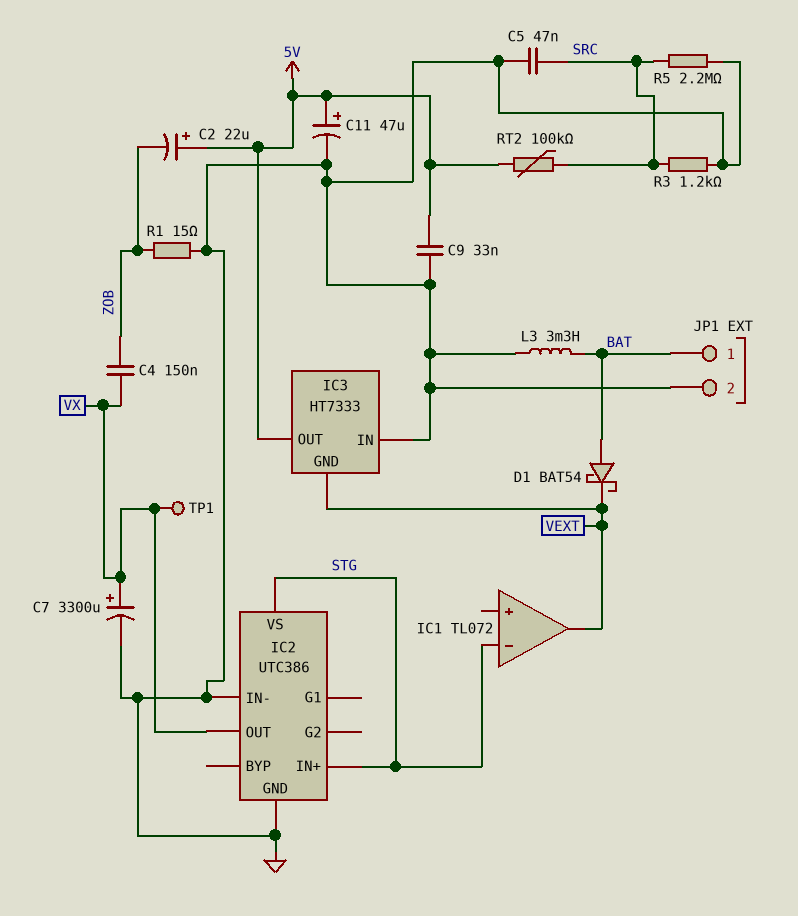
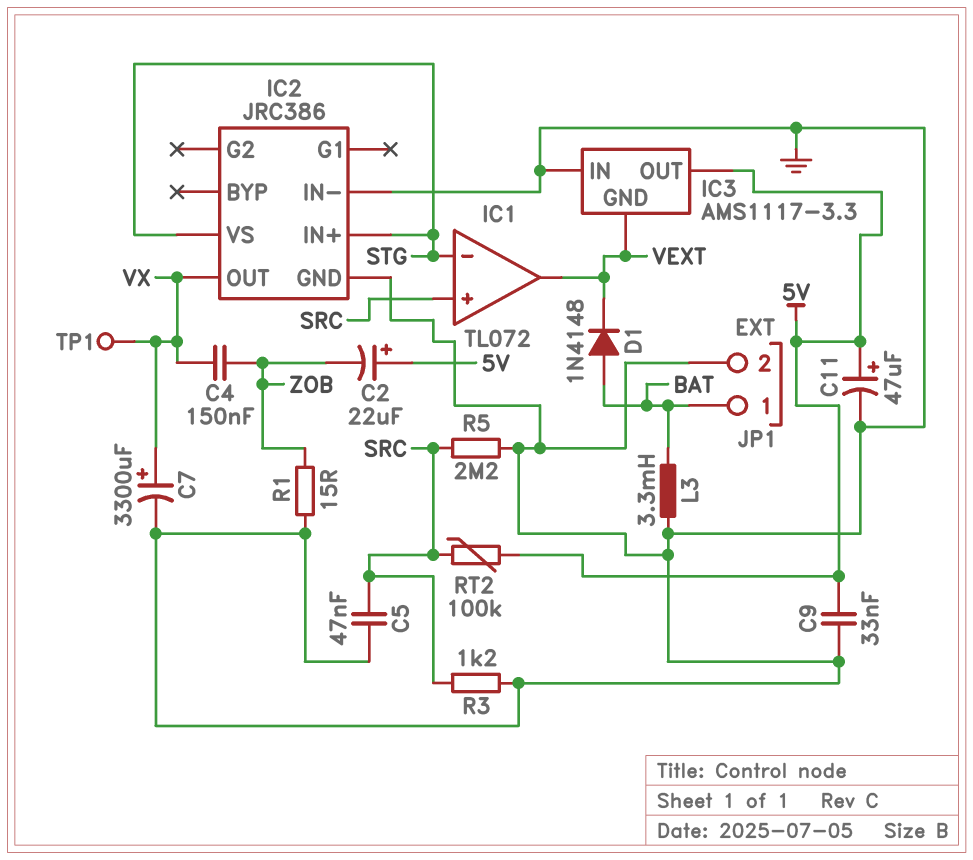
D1: schottky BAT54 (A BAT, K VEXT) -> diode 1N4148 (A BAT, K VEXT)
IC1 pin in+: none -> SRC
IC2: UTC386 -> JRC386
IC3: HT7333 -> AMS1117-3.3

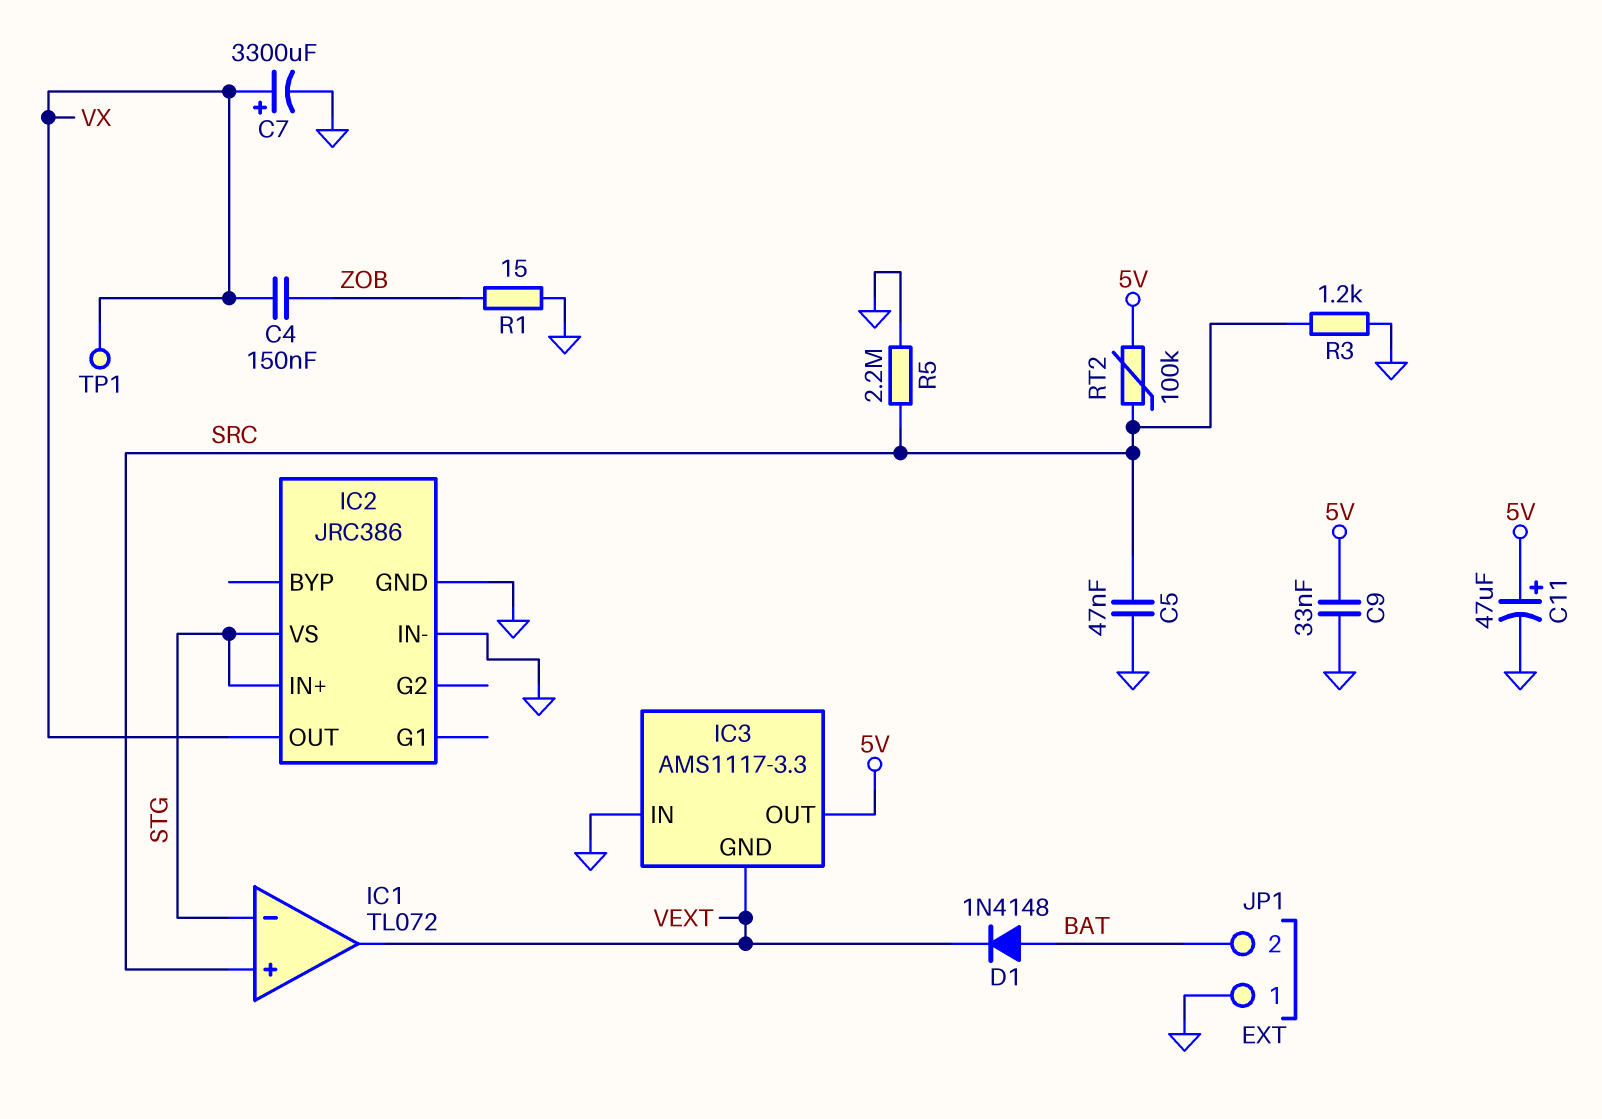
C2: 22uF (plus 5V, minus ZOB) -> none
JP1 pin 1: BAT -> GND
JP1 pin 2: GND -> BAT
L3: 3.3mH (BAT, GND) -> none

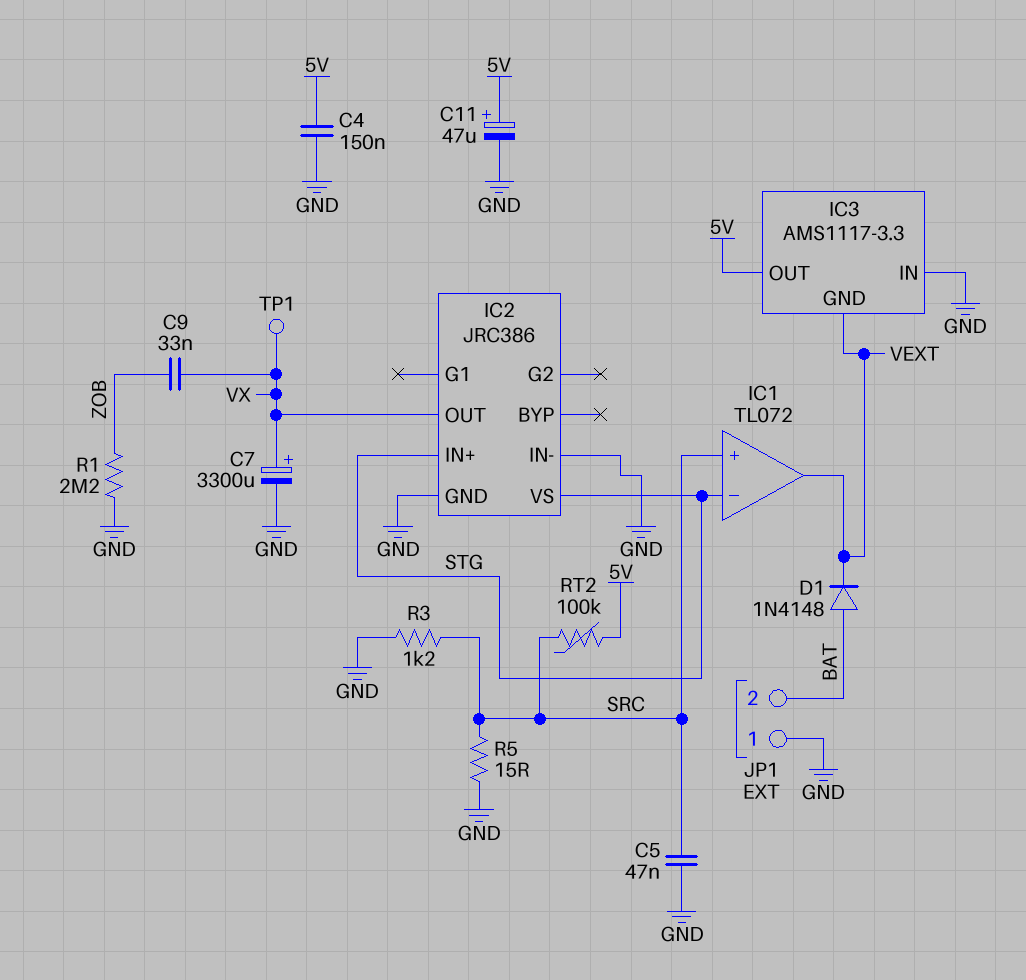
C4: 150nF (VX, ZOB) -> 150nF (5V, GND)
C9: 33nF (5V, GND) -> 33nF (VX, ZOB)
R1: 15 (GND, ZOB) -> 2.2M (GND, ZOB)
R5: 2.2M (GND, SRC) -> 15 (GND, SRC)

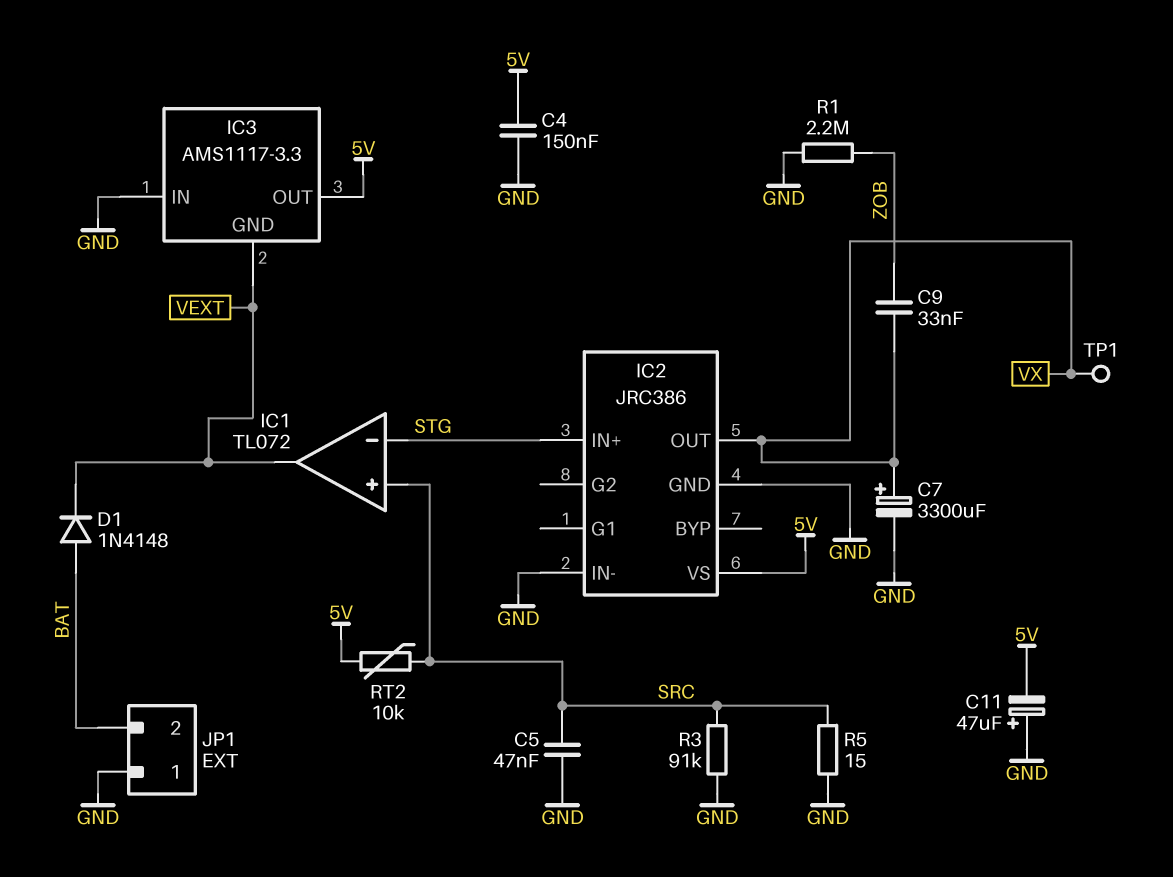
C11: 47uF (plus 5V, minus GND) -> 47uF (plus GND, minus 5V)
IC2 pin VS: STG -> 5V
R3: 1.2k (GND, SRC) -> 91k (GND, SRC)
RT2: 100k (5V, SRC) -> 10k (5V, SRC)

